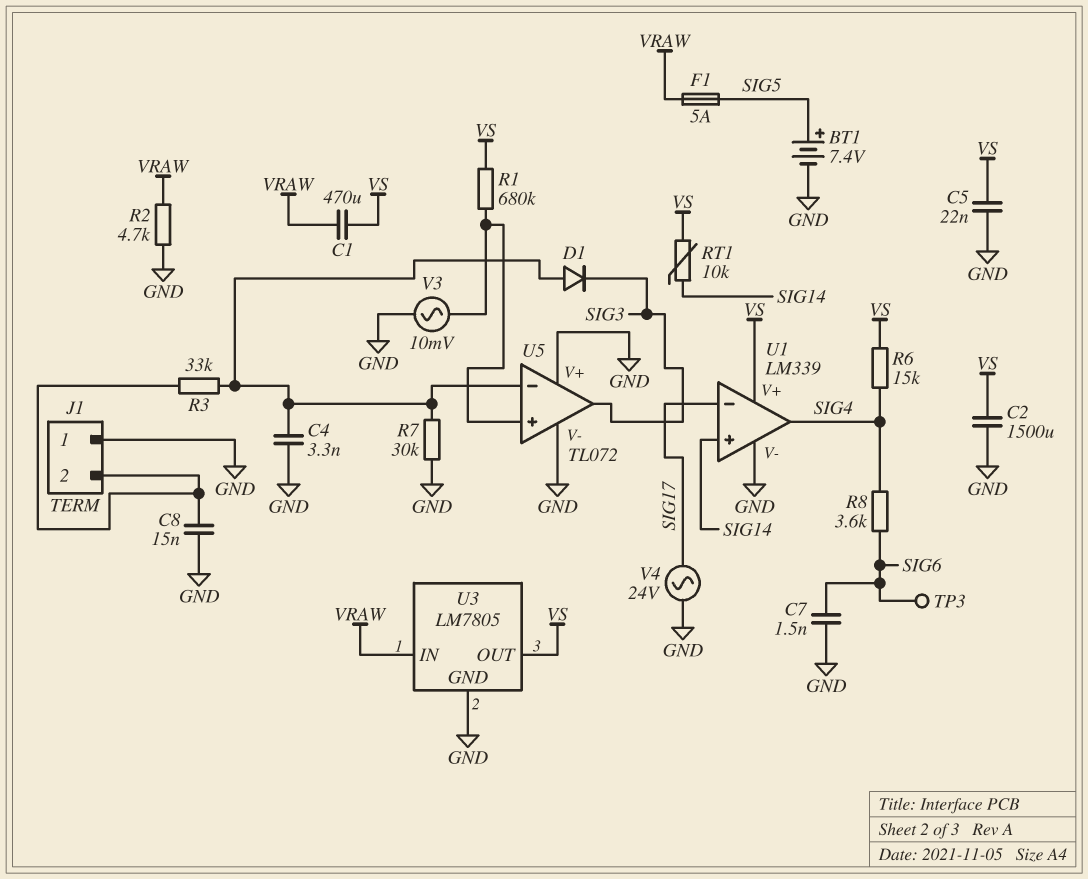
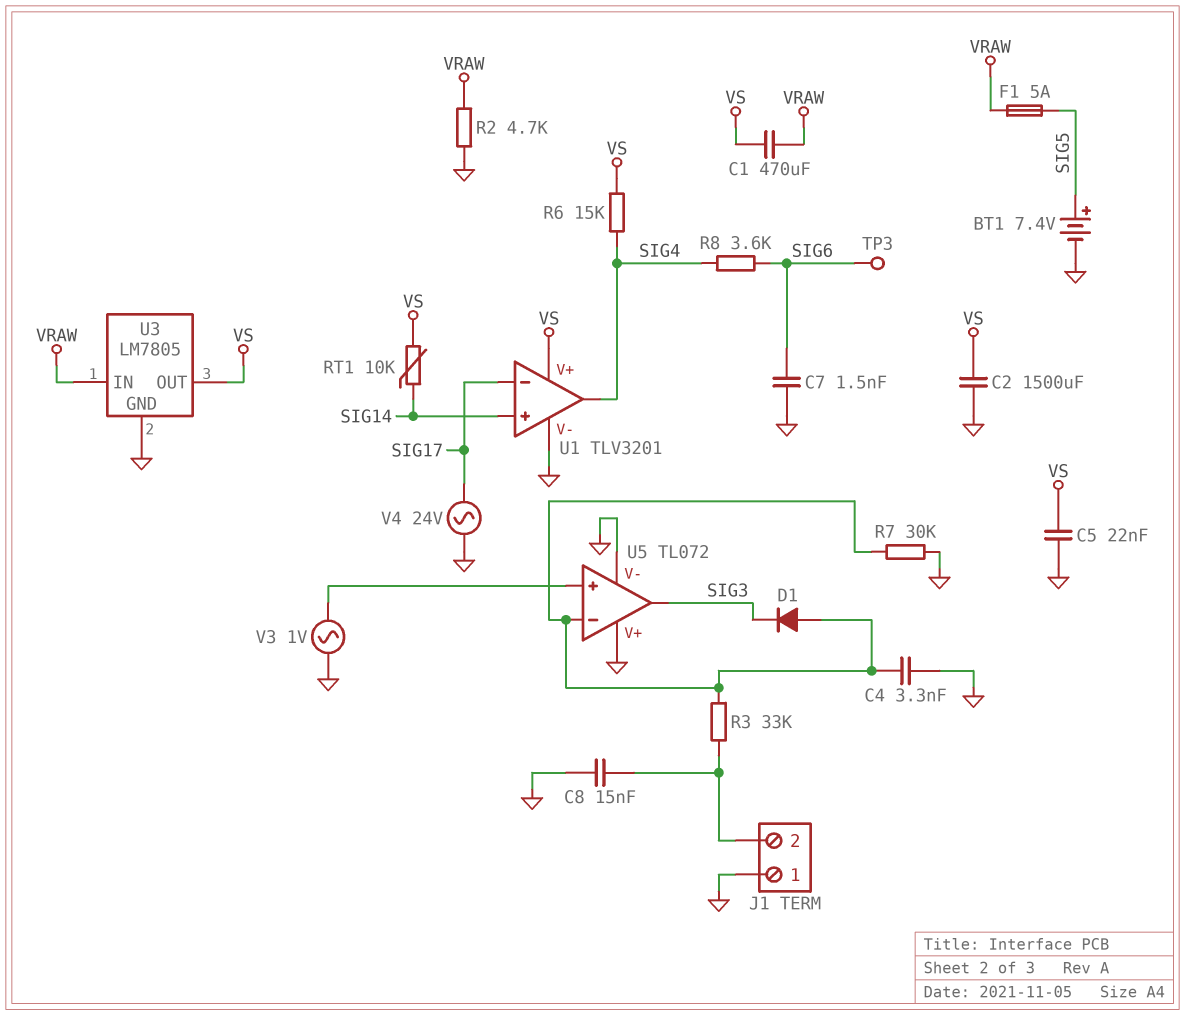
R1: 680k (U5/in+, VS) -> none
U1: LM339 -> TLV3201
V3: AC 10mV (GND, U5/in+) -> AC 1V (GND, U5/in+)

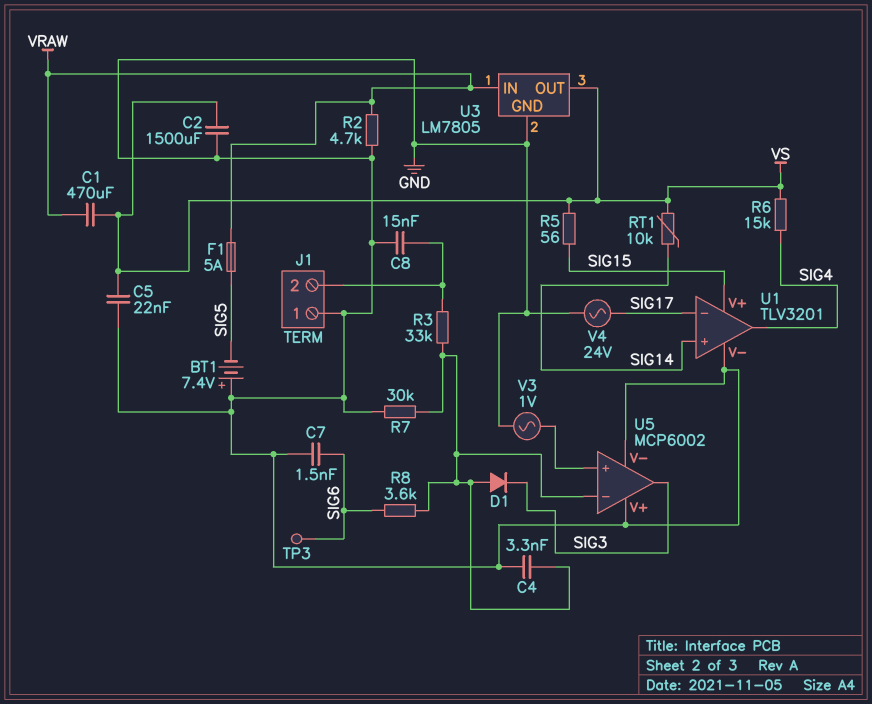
BT1: 7.4V (plus SIG5, minus GND) -> 7.4V (plus GND, minus SIG5)
R5: none -> 56 (SIG15, VS)
R8: 3.6k (SIG4, SIG6) -> 3.6k (SIG6, U5/in-)
U1 pin V+: VS -> SIG15
U5: TL072 -> MCP6002

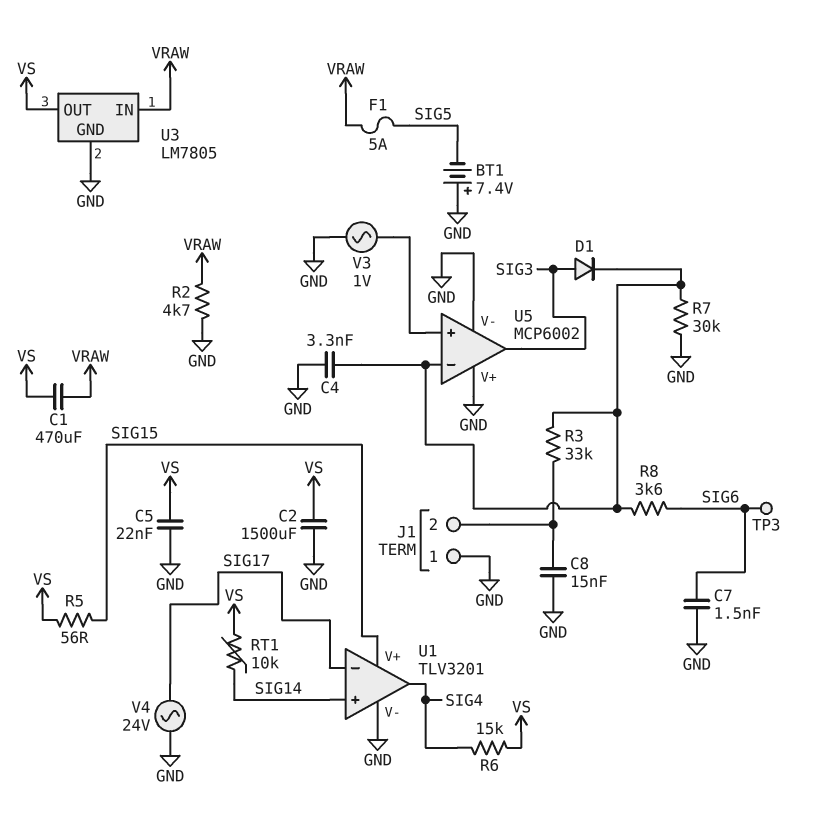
D1: diode (A U5/in-, K SIG3) -> diode (A SIG3, K U5/in-)

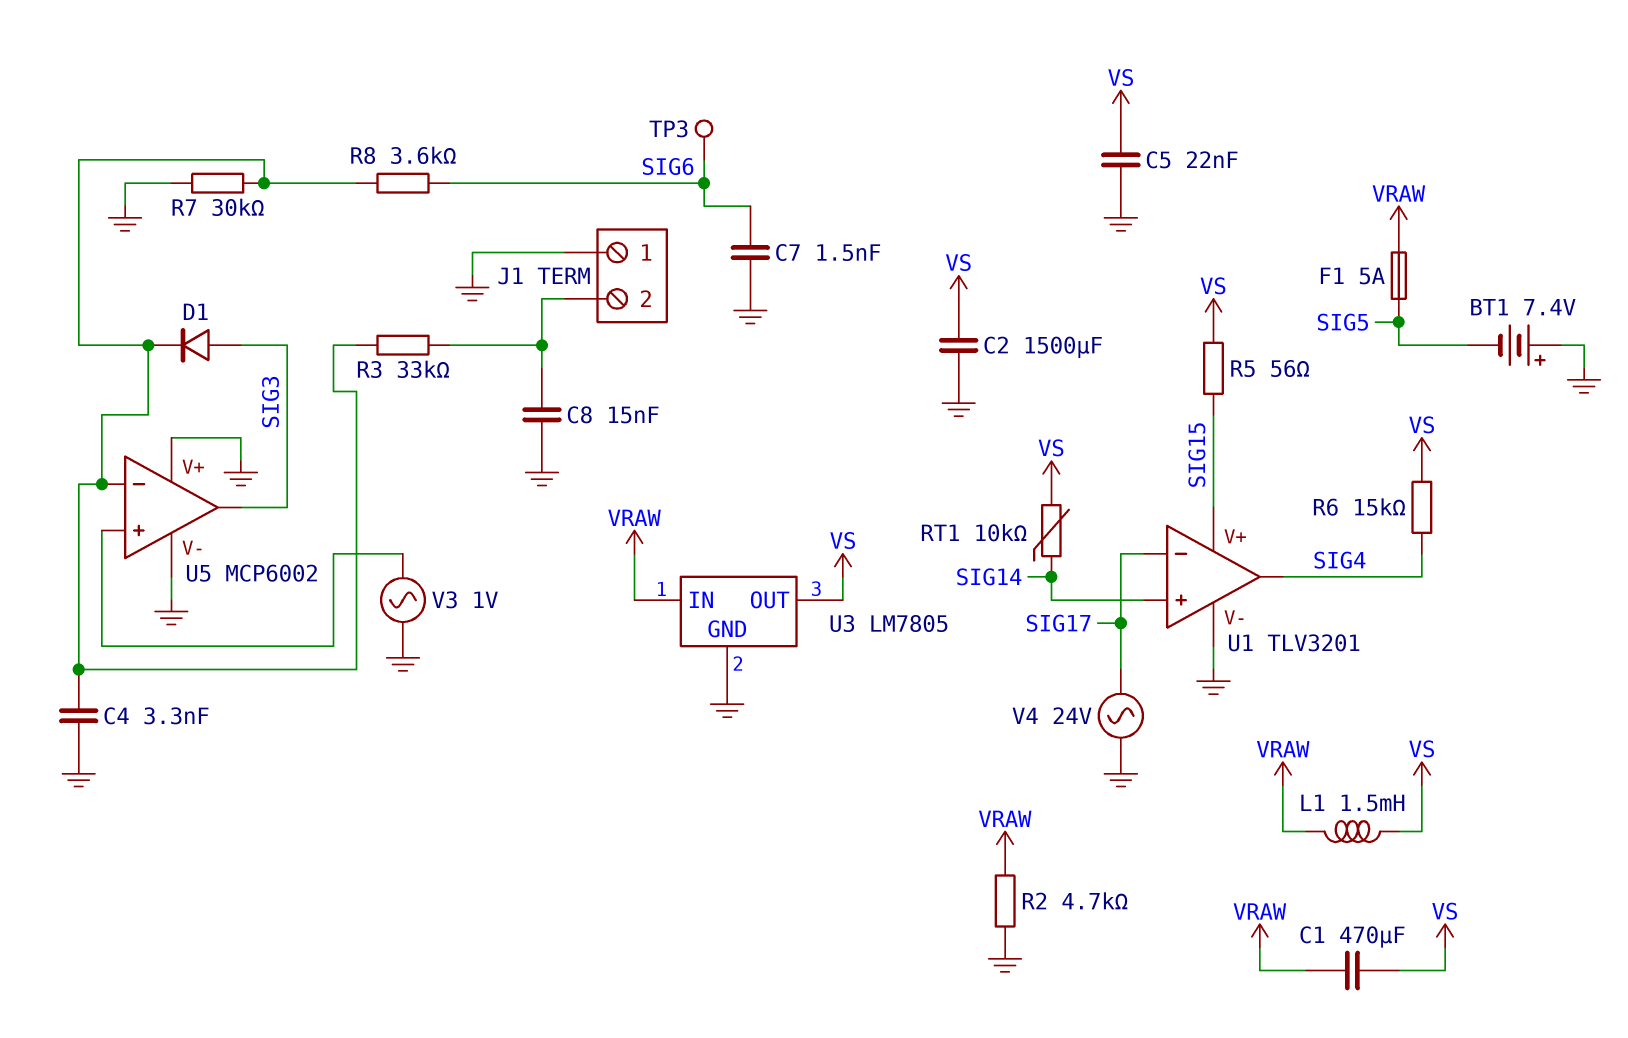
L1: none -> 1.5mH (VRAW, VS)

